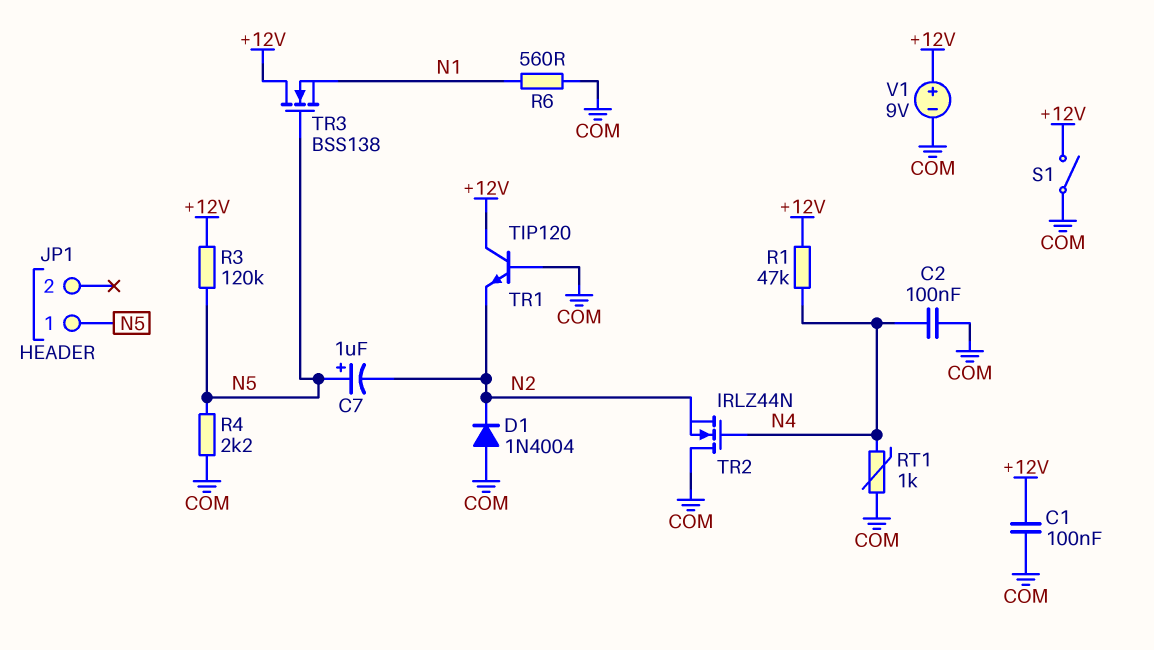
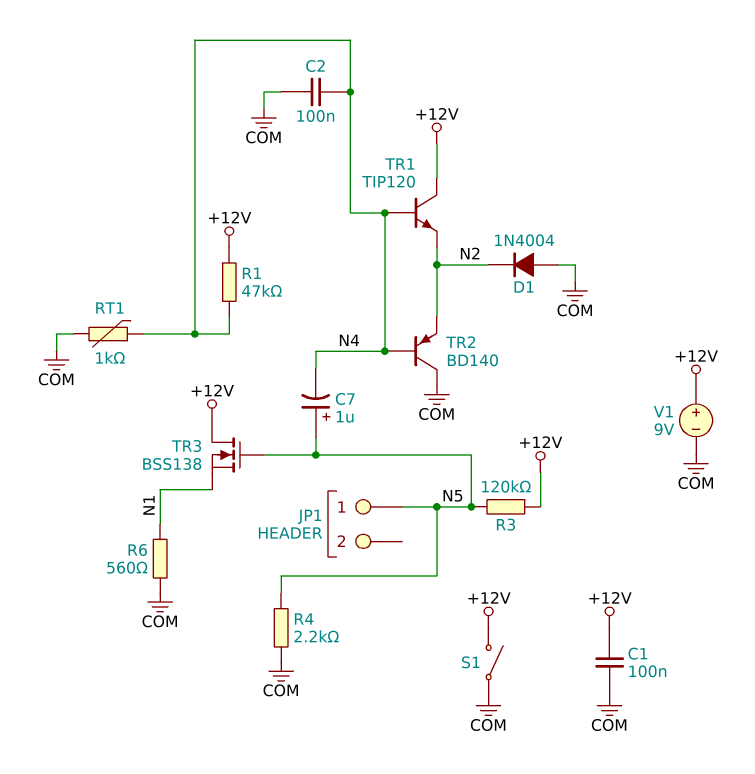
C7: 1uF (plus N5, minus N2) -> 1uF (plus N5, minus N4)
TR1: NPN TIP120 (B COM, C +12V, E N2) -> NPN TIP120 (B N4, C +12V, E N2)
TR2: NMOS IRLZ44N (G N4, D COM, S N2) -> PNP BD140 (B N4, C COM, E N2)

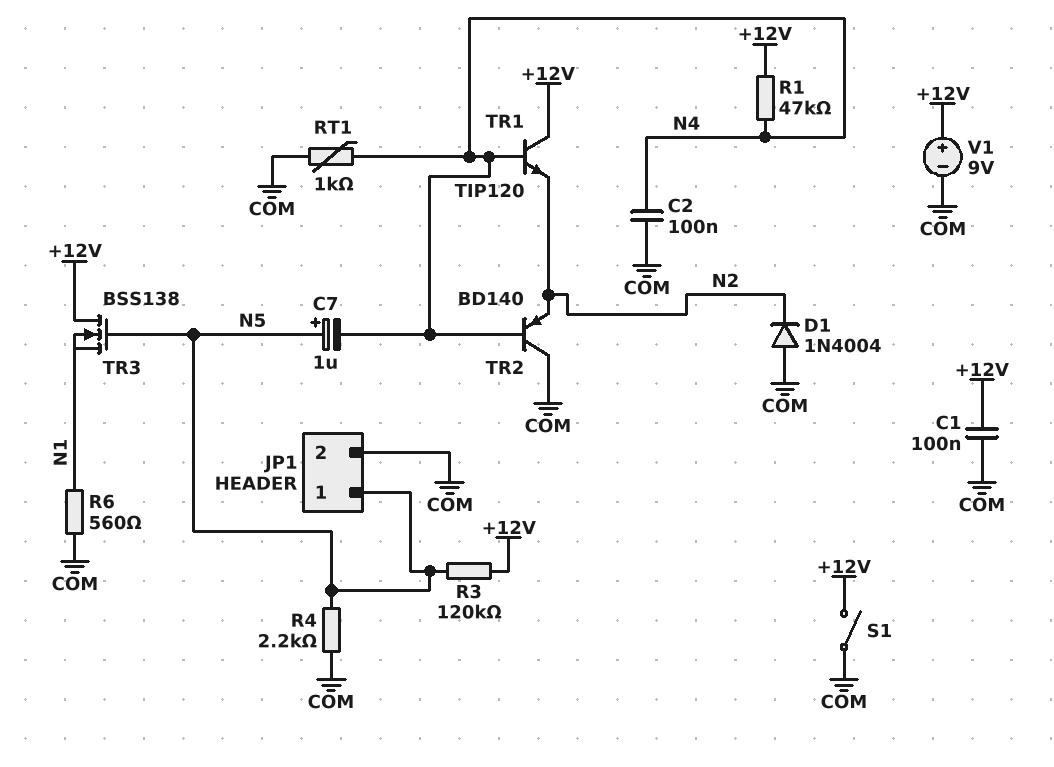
JP1 pin 2: none -> COM

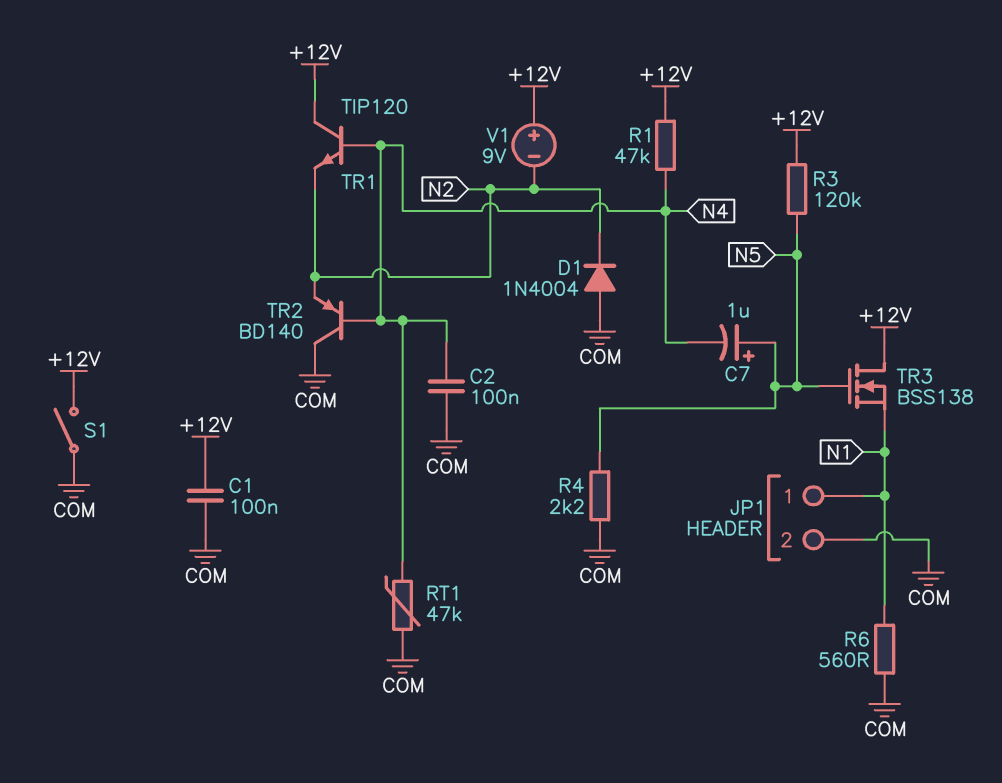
JP1 pin 1: N5 -> N1
RT1: 1k (COM, N4) -> 47k (COM, N4)
V1: 9V (plus +12V, minus COM) -> 9V (plus +12V, minus N2)

